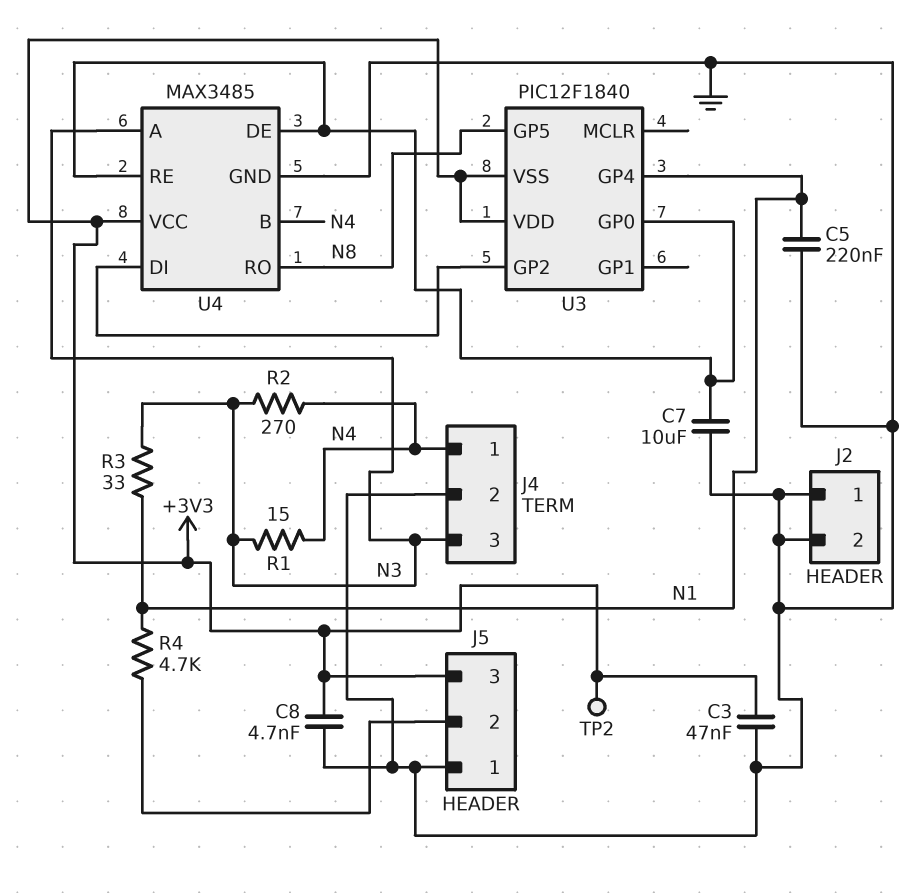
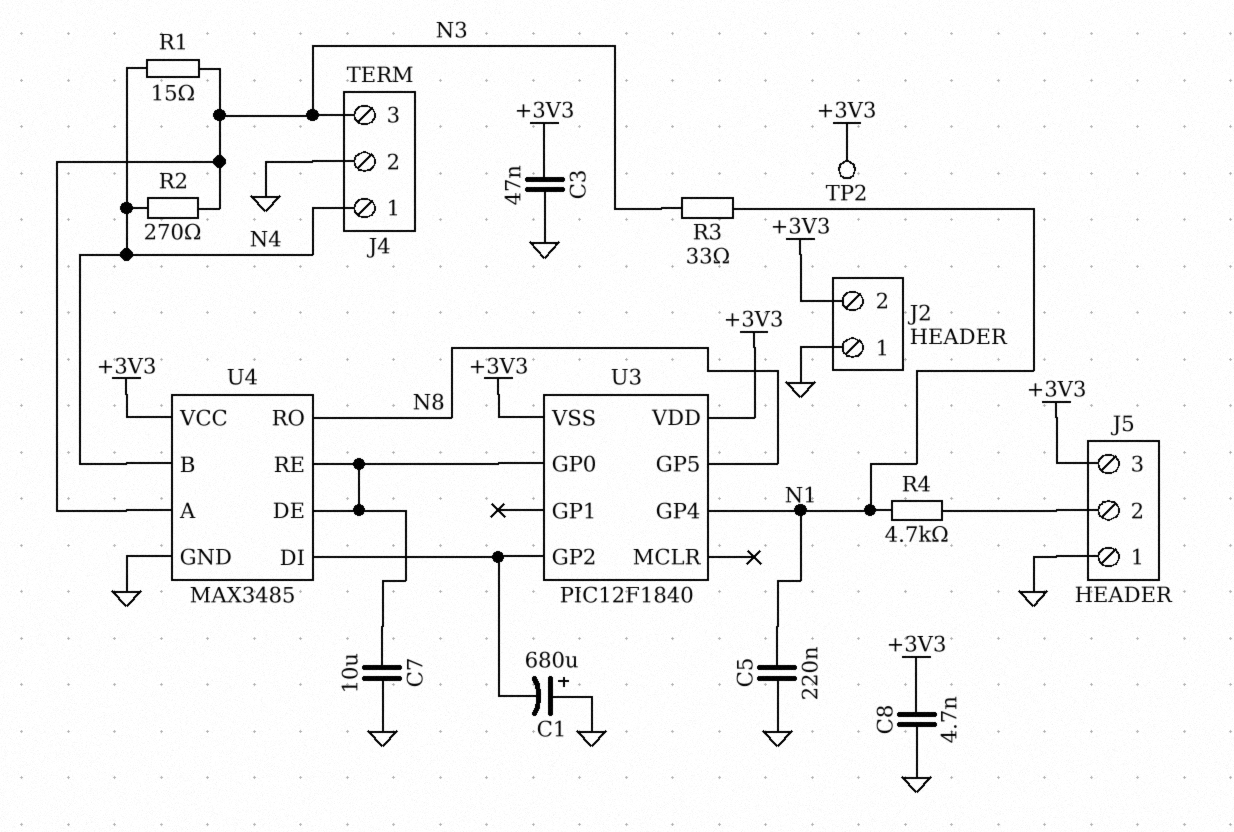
C1: none -> 680uF (plus GND, minus U3/GP2)
J2 pin 2: GND -> +3V3

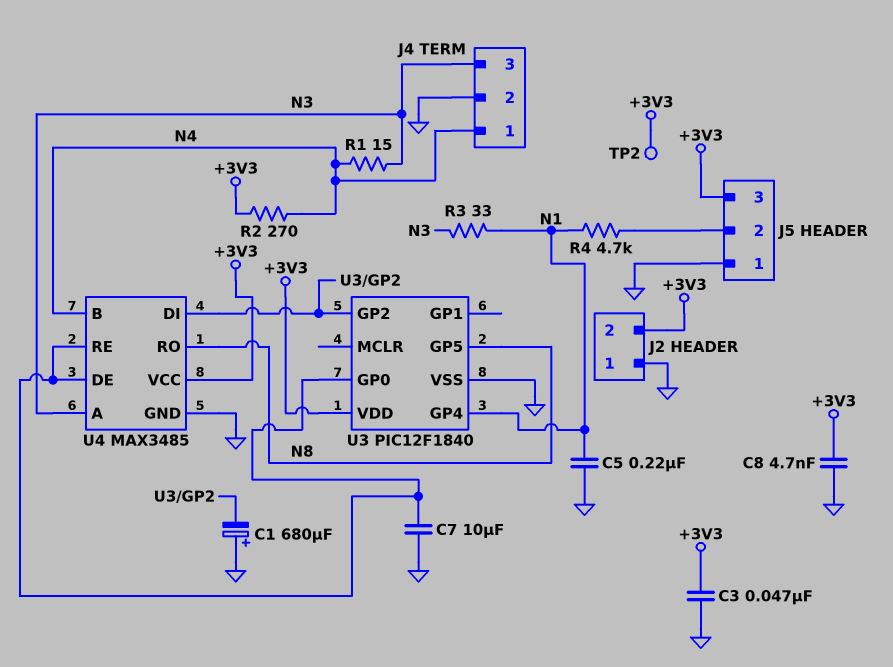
R2: 270 (N3, N4) -> 270 (+3V3, N4)
U3 pin VSS: +3V3 -> GND

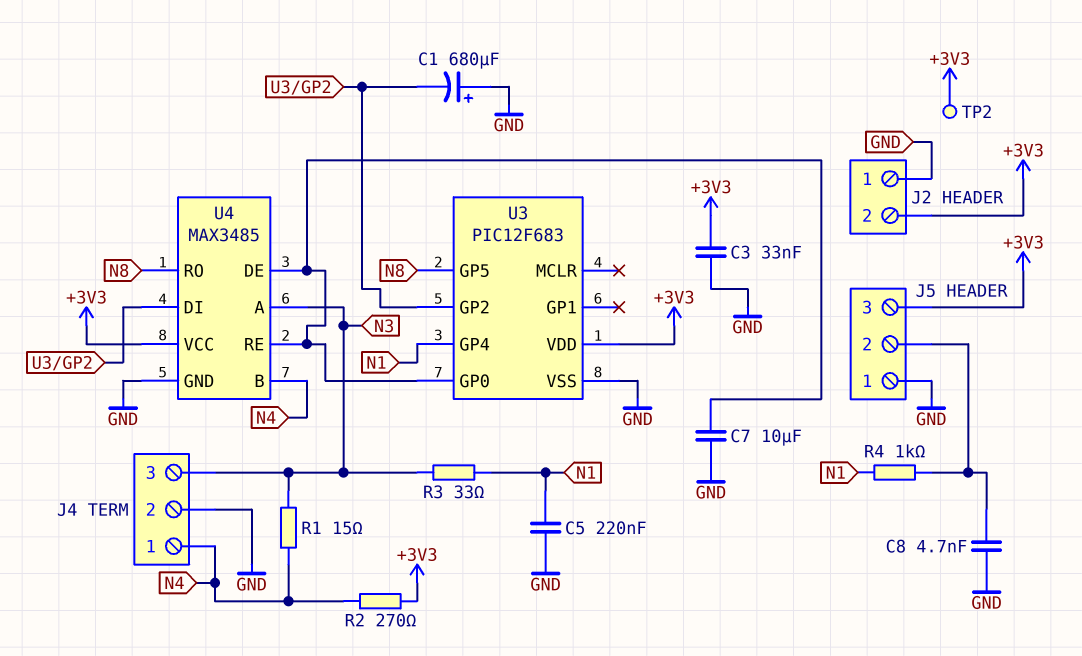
C3: 47nF (+3V3, GND) -> 33nF (+3V3, GND)
C8: 4.7nF (+3V3, GND) -> 4.7nF (GND, J5/2)
R4: 4.7k (J5/2, N1) -> 1k (J5/2, N1)
U3: PIC12F1840 -> PIC12F683

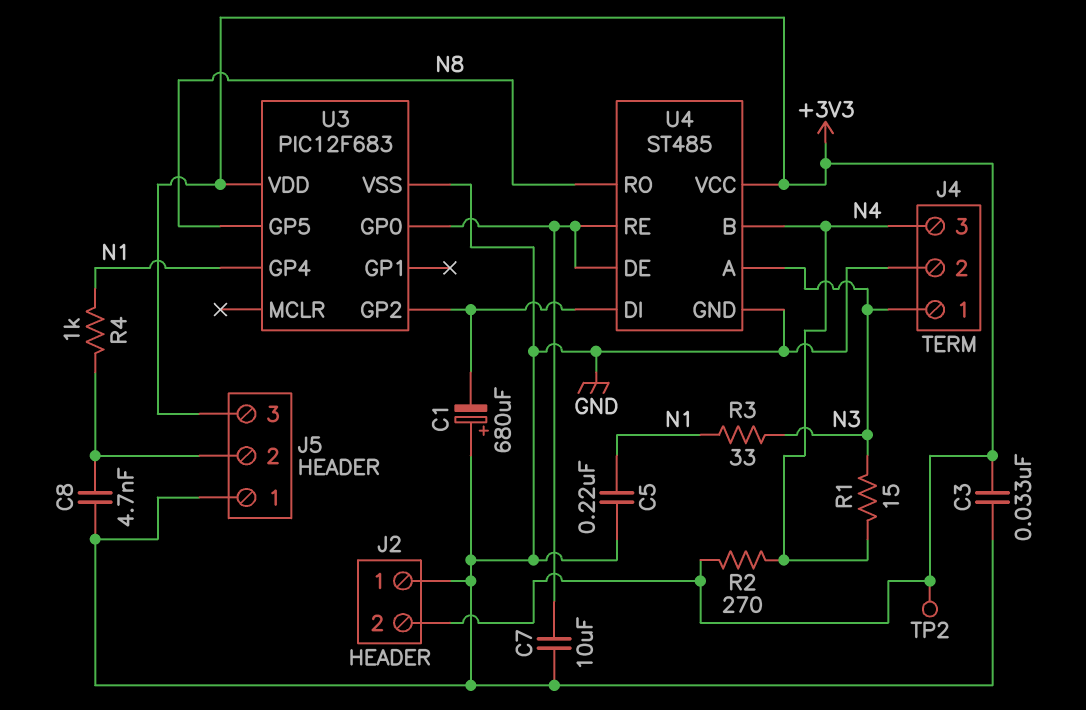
J4 pin 1: N4 -> N3
J4 pin 3: N3 -> N4
U4: MAX3485 -> ST485

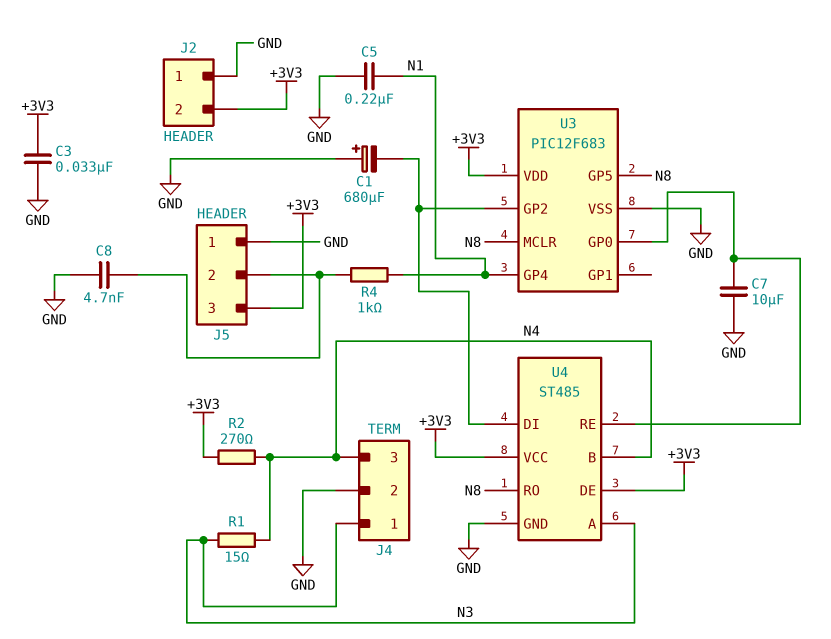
R3: 33 (N1, N3) -> none
TP2: test point (+3V3) -> none
U3 pin MCLR: none -> N8
U4 pin DE: U3/GP0 -> +3V3

